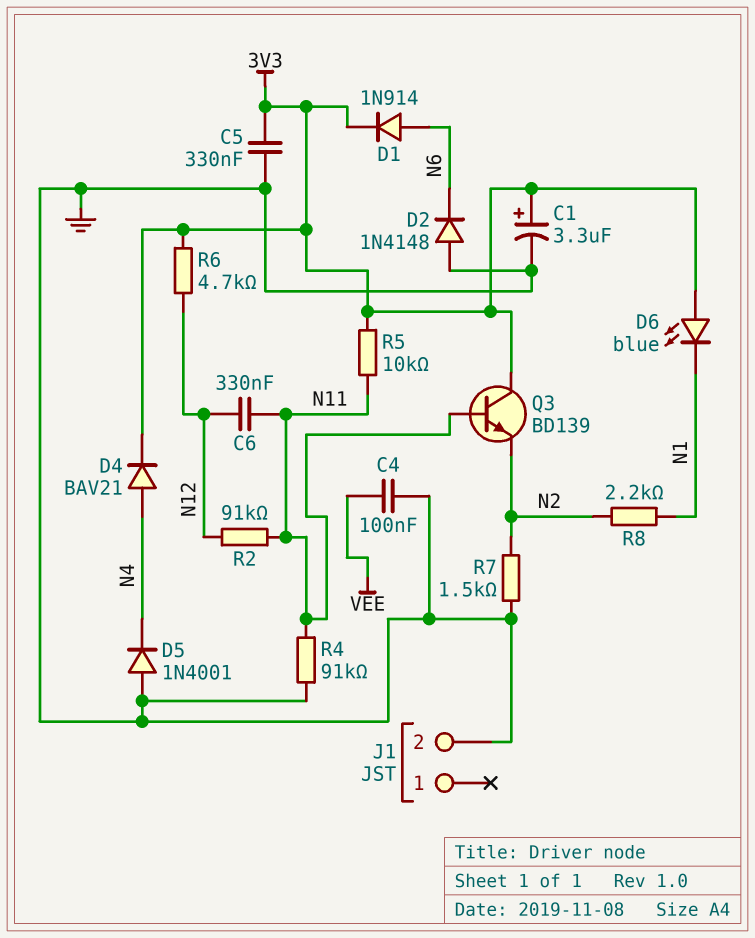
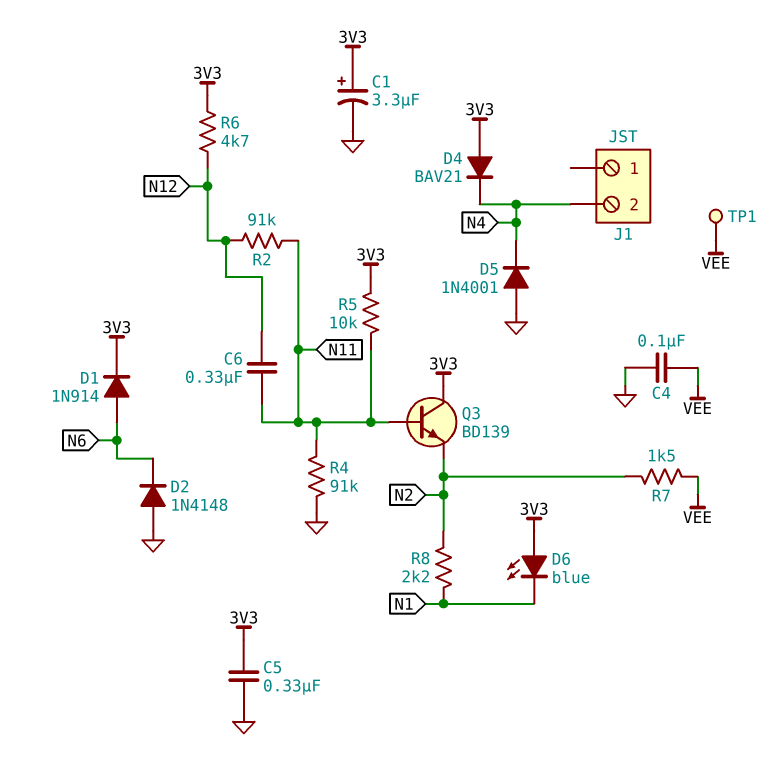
D4: diode BAV21 (A N4, K 3V3) -> diode BAV21 (A 3V3, K N4)
J1 pin 2: GND -> N4
R7: 1.5k (GND, N2) -> 1.5k (N2, VEE)
TP1: none -> test point (VEE)

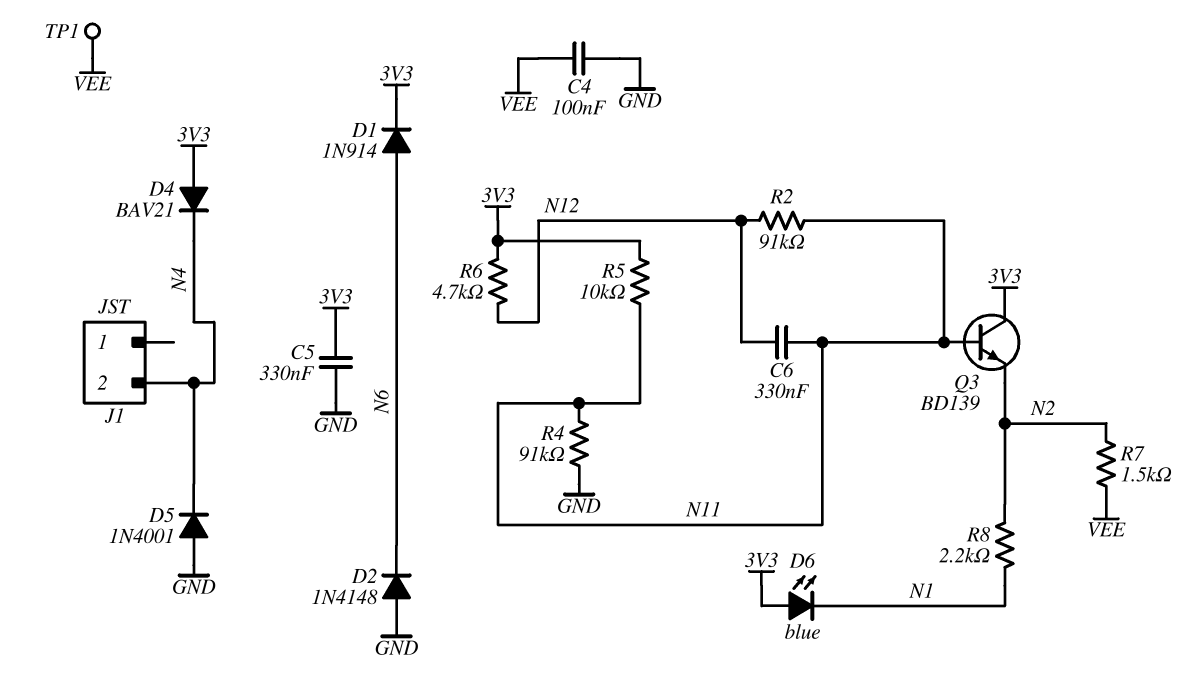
C1: 3.3uF (plus 3V3, minus GND) -> none

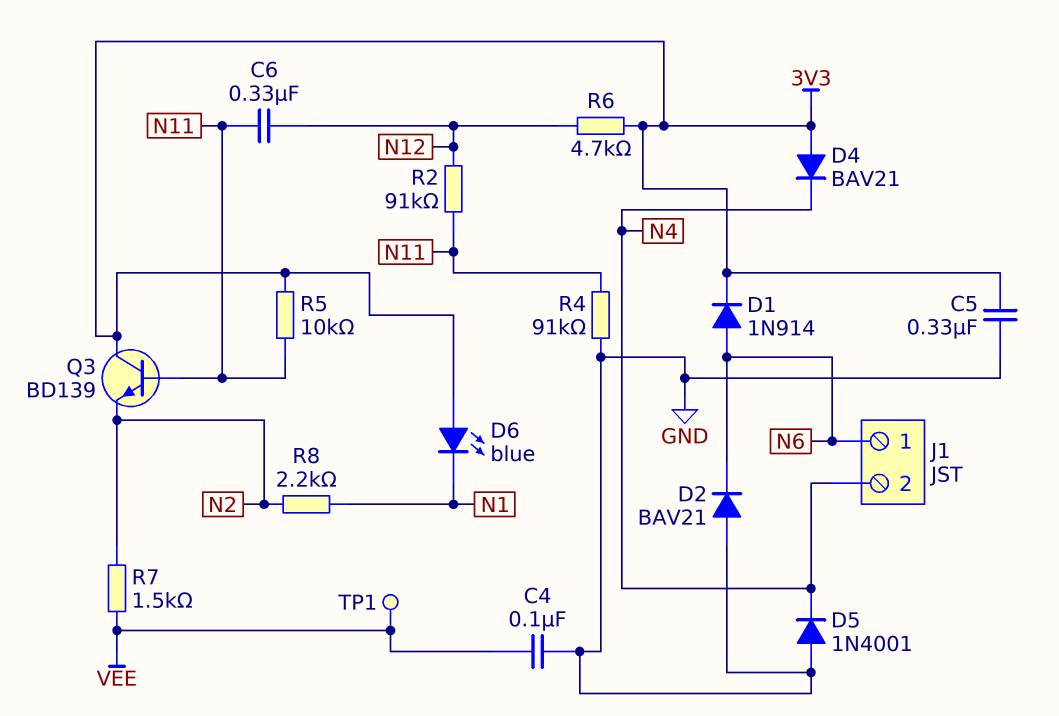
D2: diode 1N4148 (A GND, K N6) -> diode BAV21 (A GND, K N6)
J1 pin 1: none -> N6

